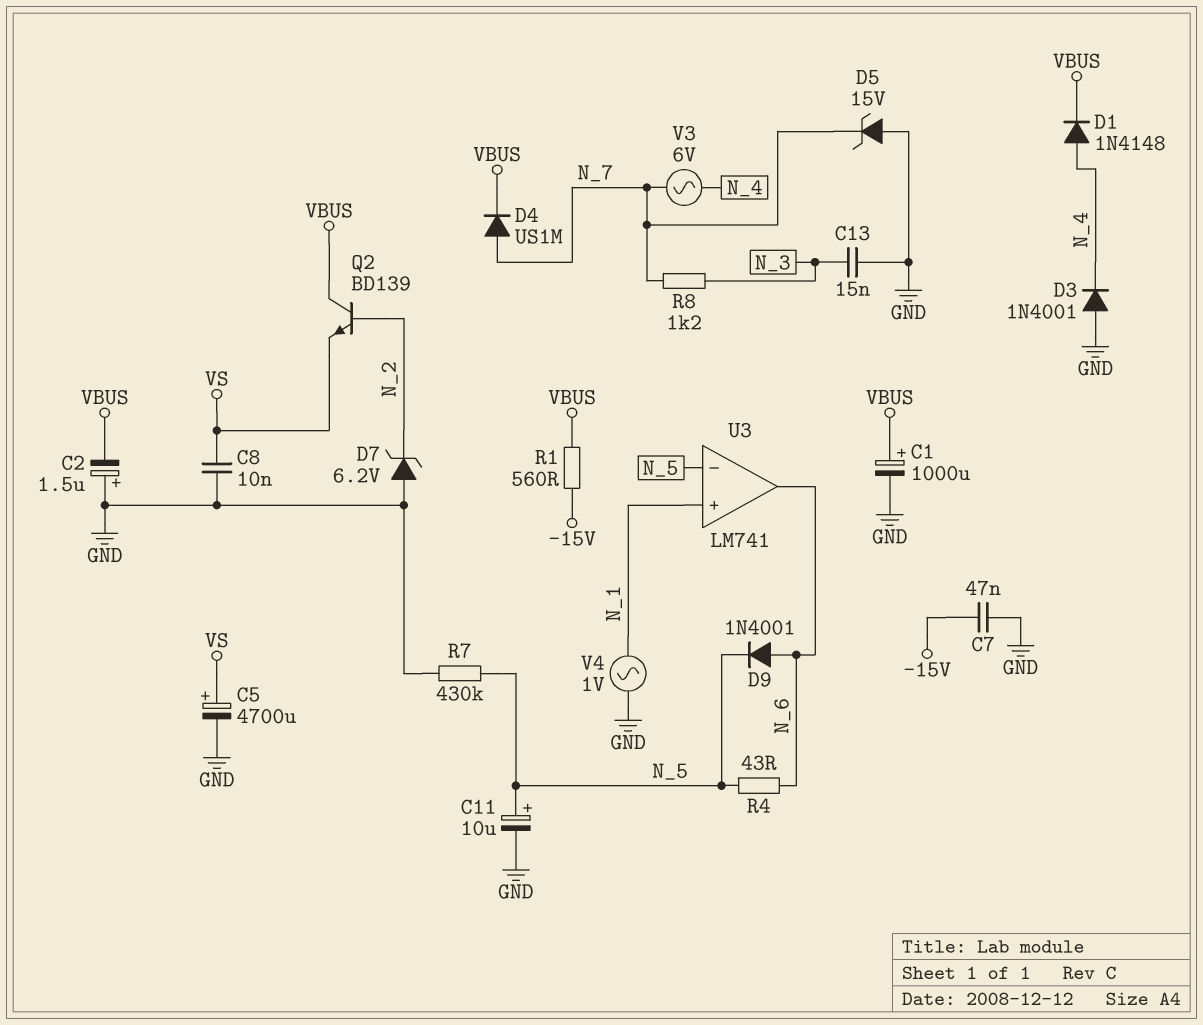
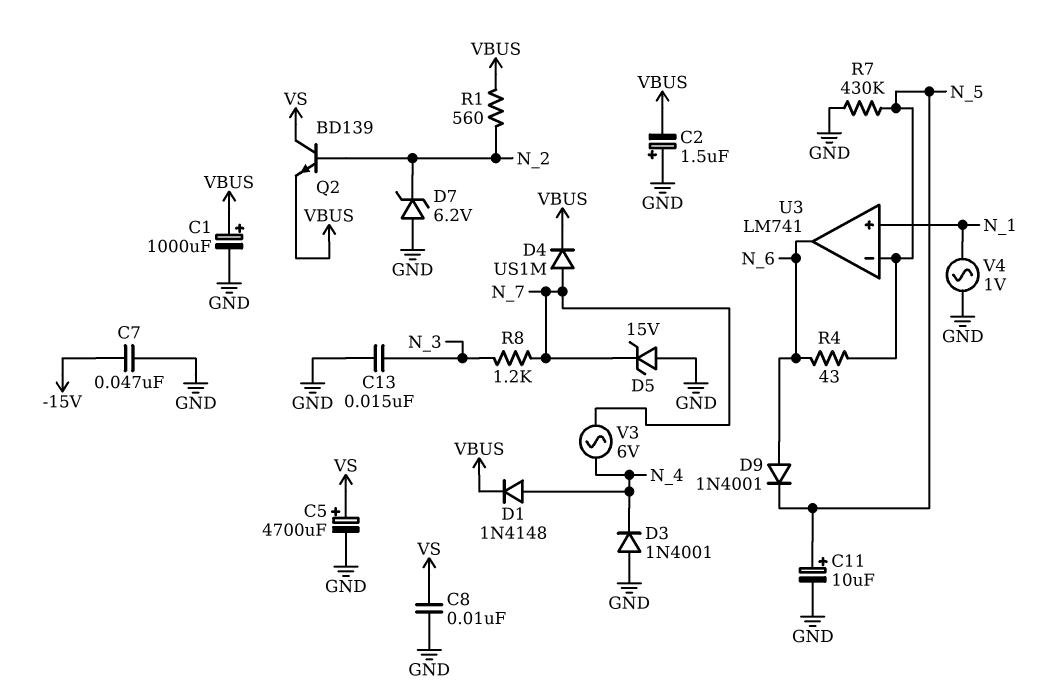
Q2: NPN BD139 (B N_2, C VBUS, E VS) -> NPN BD139 (B N_2, C VS, E VBUS)
R1: 560 (-15V, VBUS) -> 560 (N_2, VBUS)

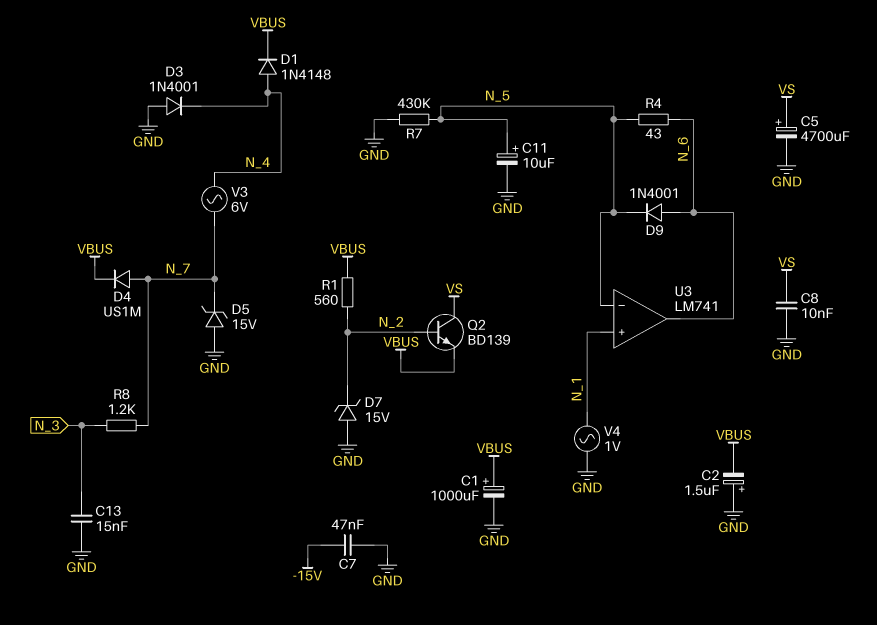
D7: zener 6.2V (A GND, K N_2) -> zener 15V (A GND, K N_2)

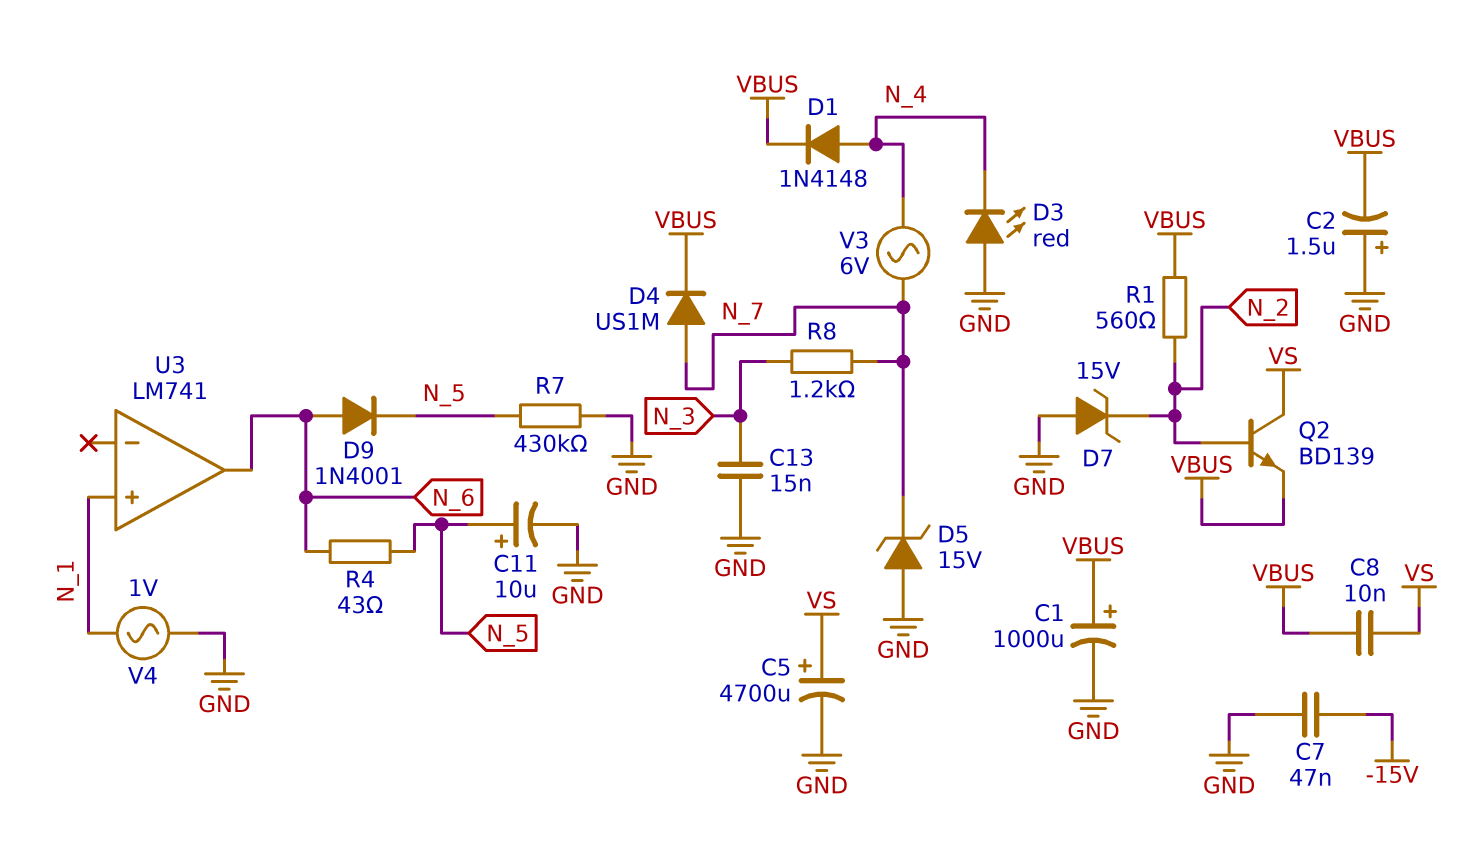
C8: 10nF (GND, VS) -> 10nF (VBUS, VS)
D3: diode 1N4001 (A GND, K N_4) -> LED red (A GND, K N_4)
U3 pin in-: N_5 -> none

